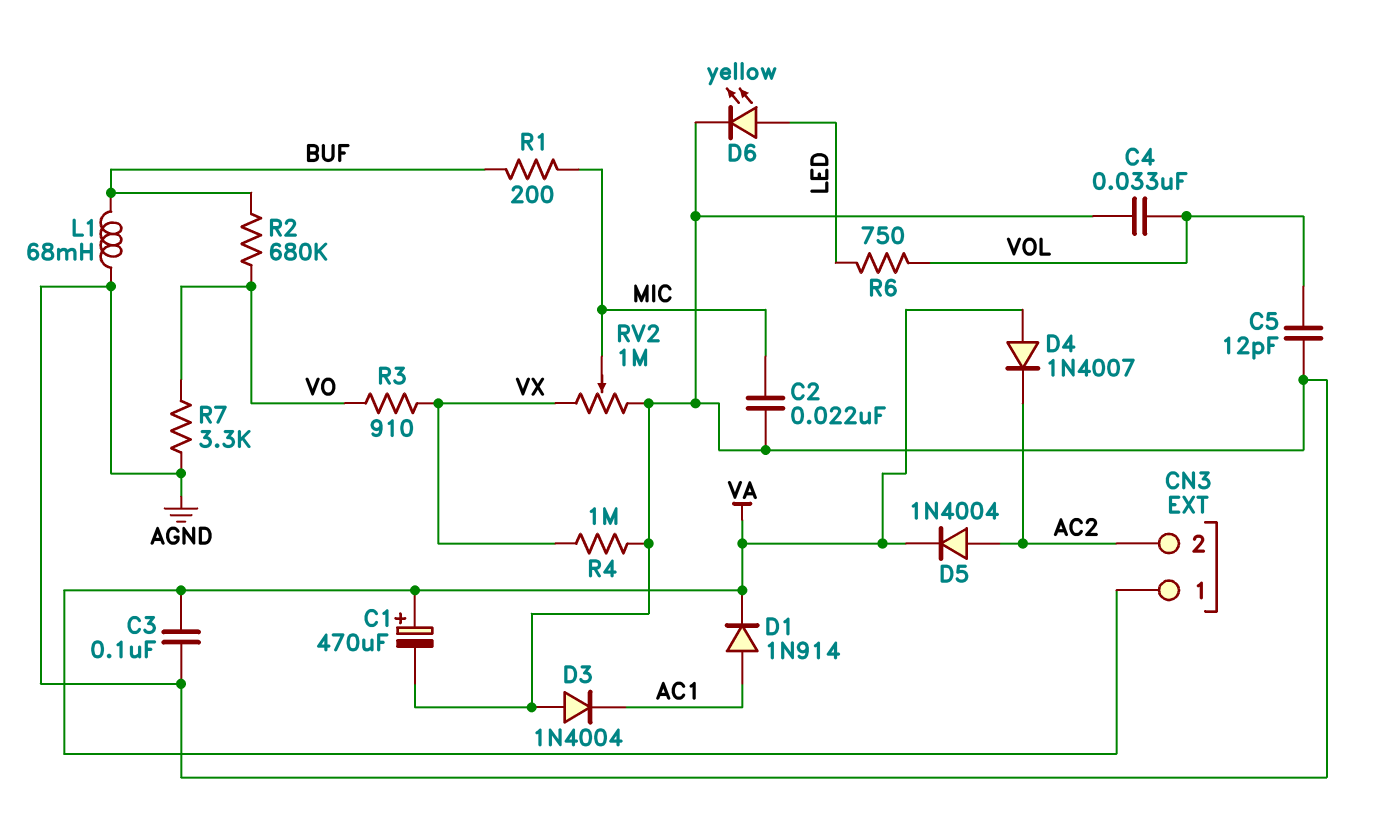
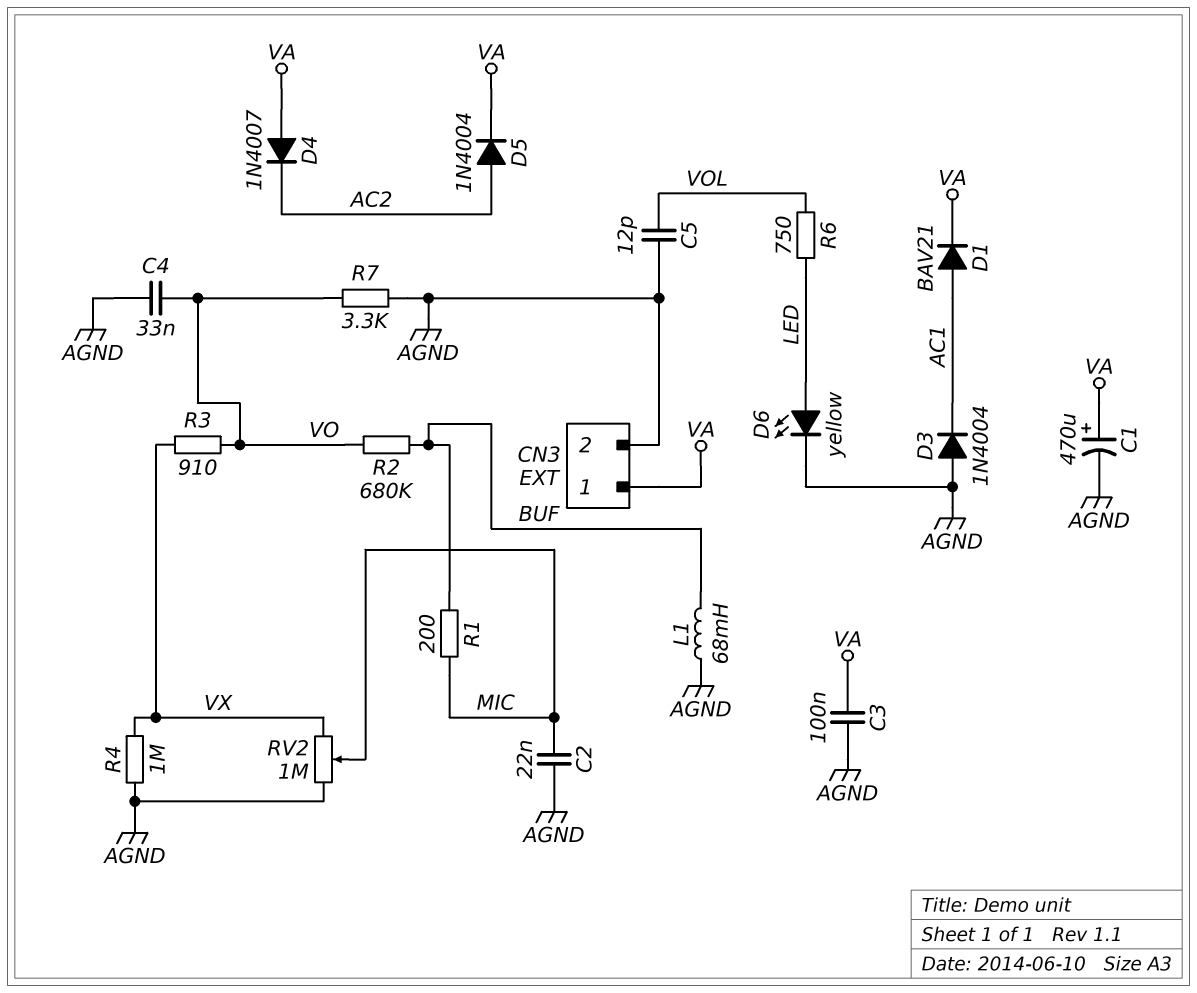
C4: 33nF (AGND, VOL) -> 33nF (AGND, VO)
CN3 pin 2: AC2 -> AGND
D1: diode 1N914 (A AC1, K VA) -> diode BAV21 (A AC1, K VA)

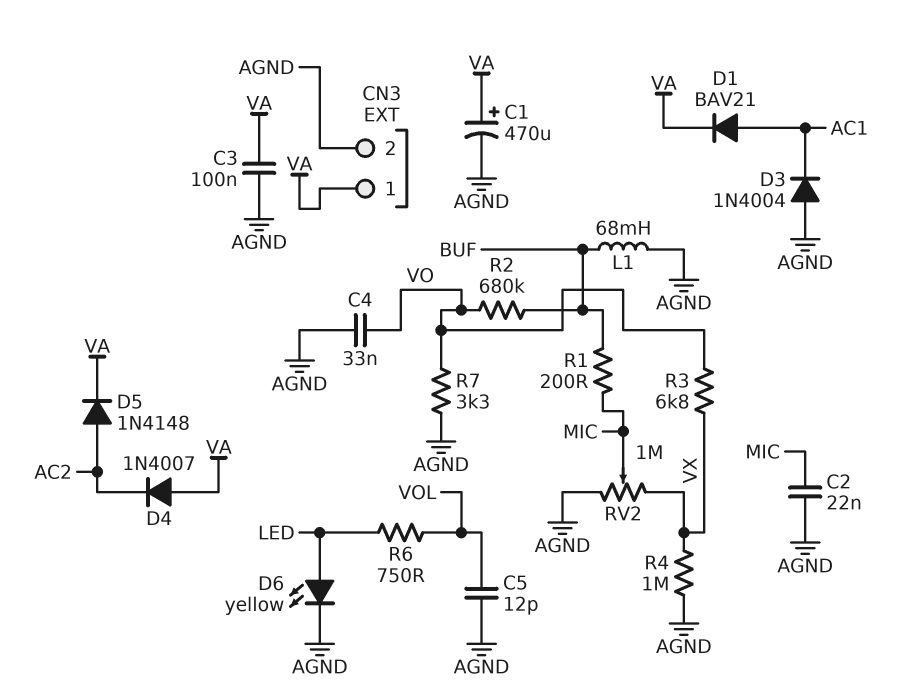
D5: diode 1N4004 (A AC2, K VA) -> diode 1N4148 (A AC2, K VA)
R3: 910 (VO, VX) -> 6.8k (VO, VX)

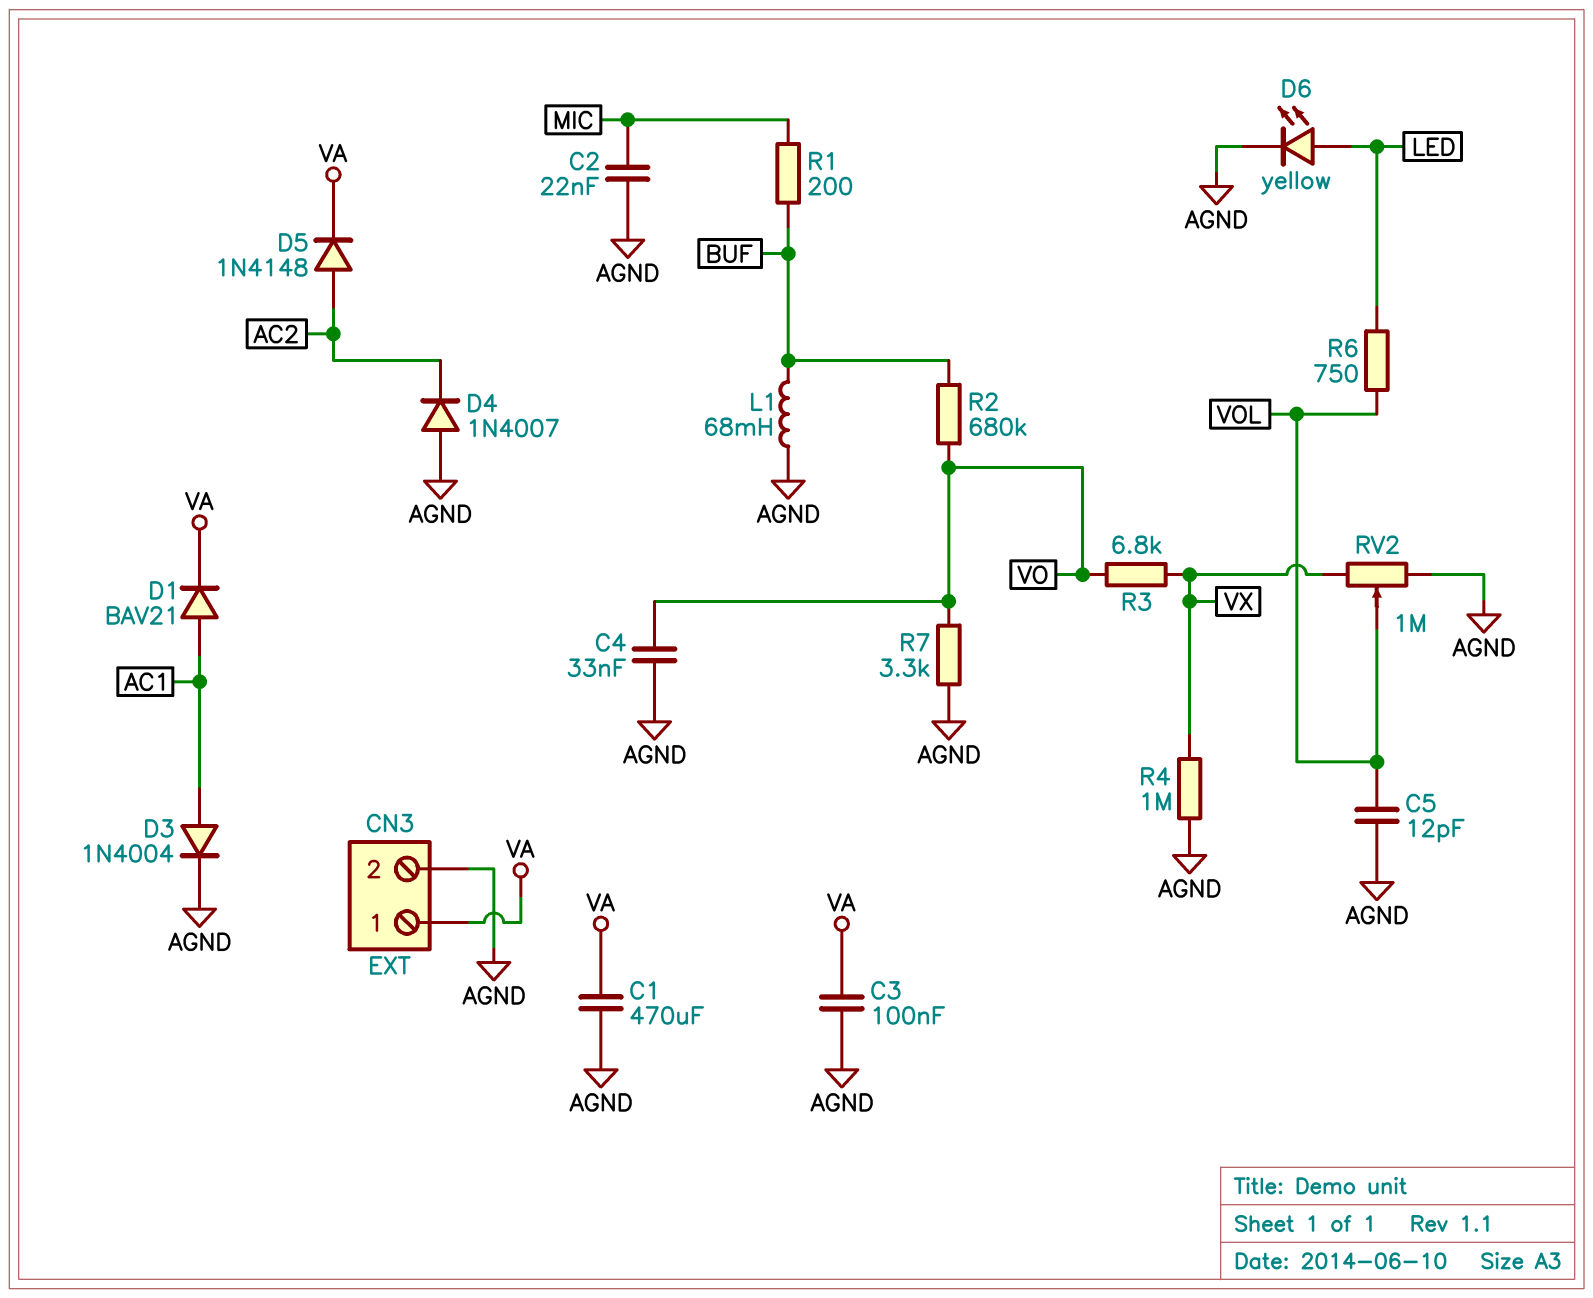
C1: 470uF (plus VA, minus AGND) -> 470uF (AGND, VA)
D3: diode 1N4004 (A AGND, K AC1) -> diode 1N4004 (A AC1, K AGND)
D4: diode 1N4007 (A VA, K AC2) -> diode 1N4007 (A AGND, K AC2)
RV2: 1M (AGND, VX, wiper MIC) -> 1M (AGND, VX, wiper VOL)

